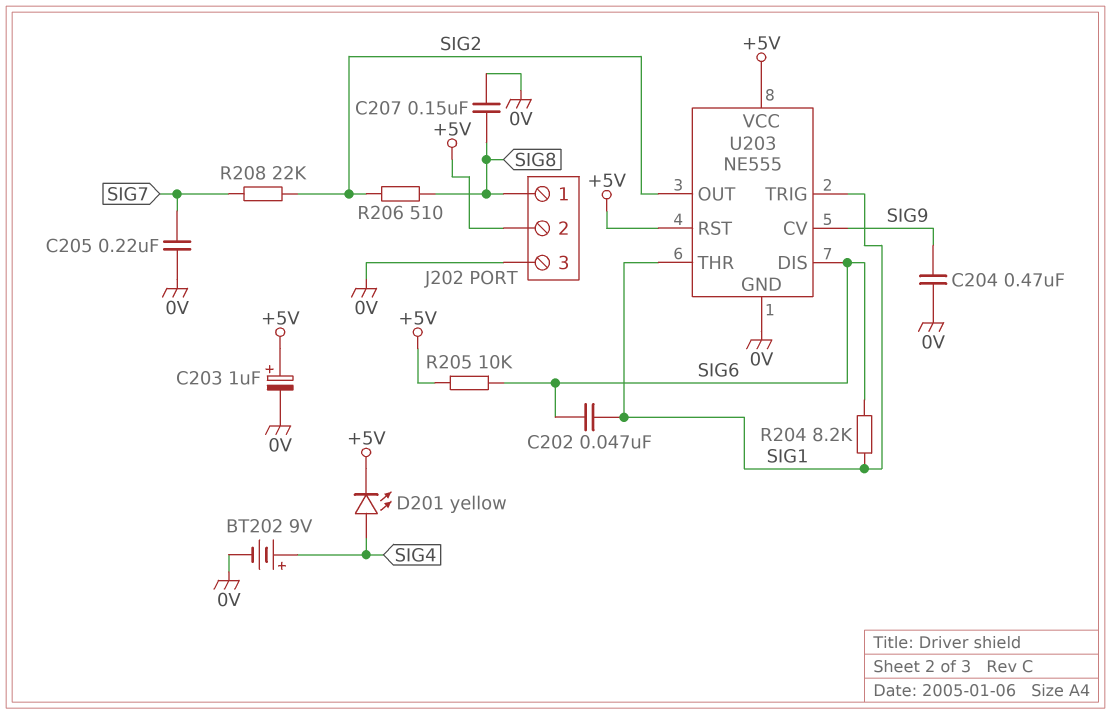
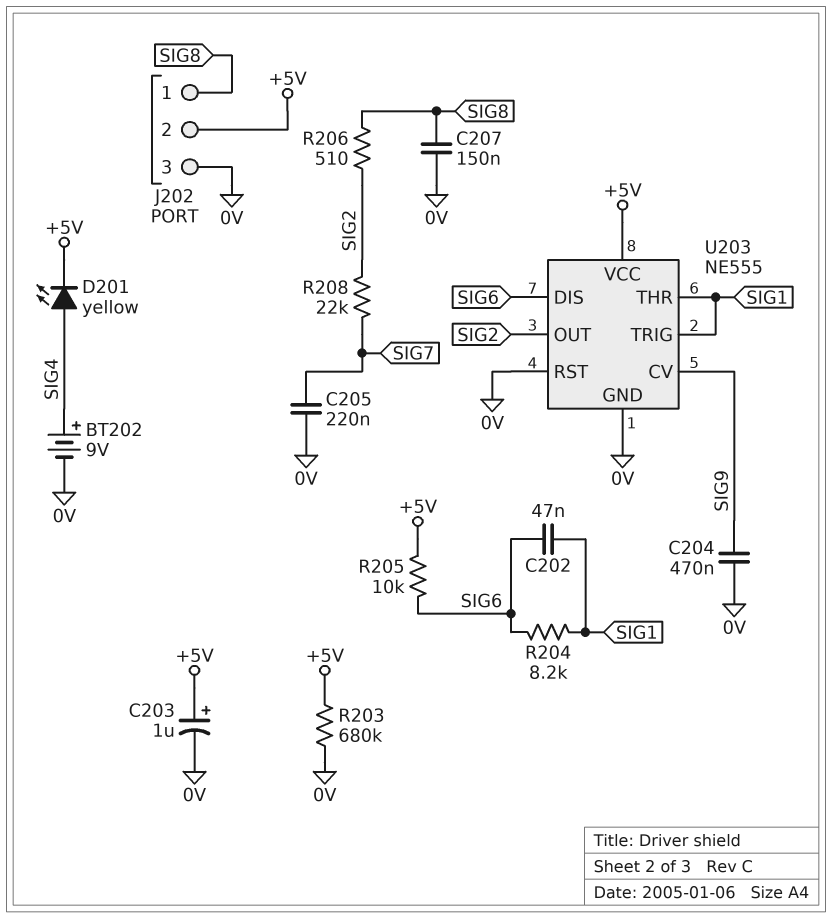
R203: none -> 680k (+5V, 0V)
U203 pin RST: +5V -> 0V

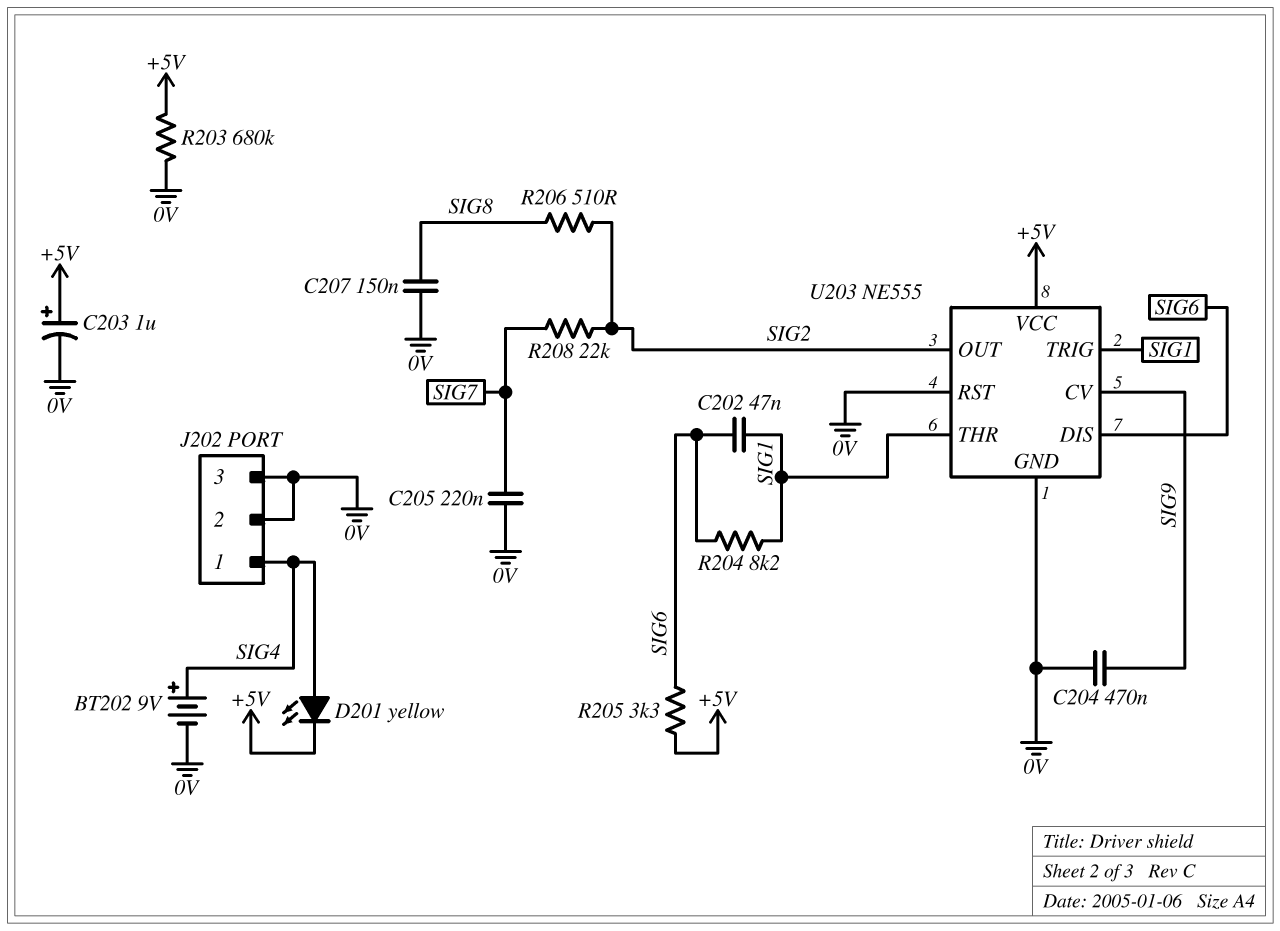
J202 pin 1: SIG8 -> SIG4
J202 pin 2: +5V -> 0V
R205: 10k (+5V, SIG6) -> 3.3k (+5V, SIG6)

